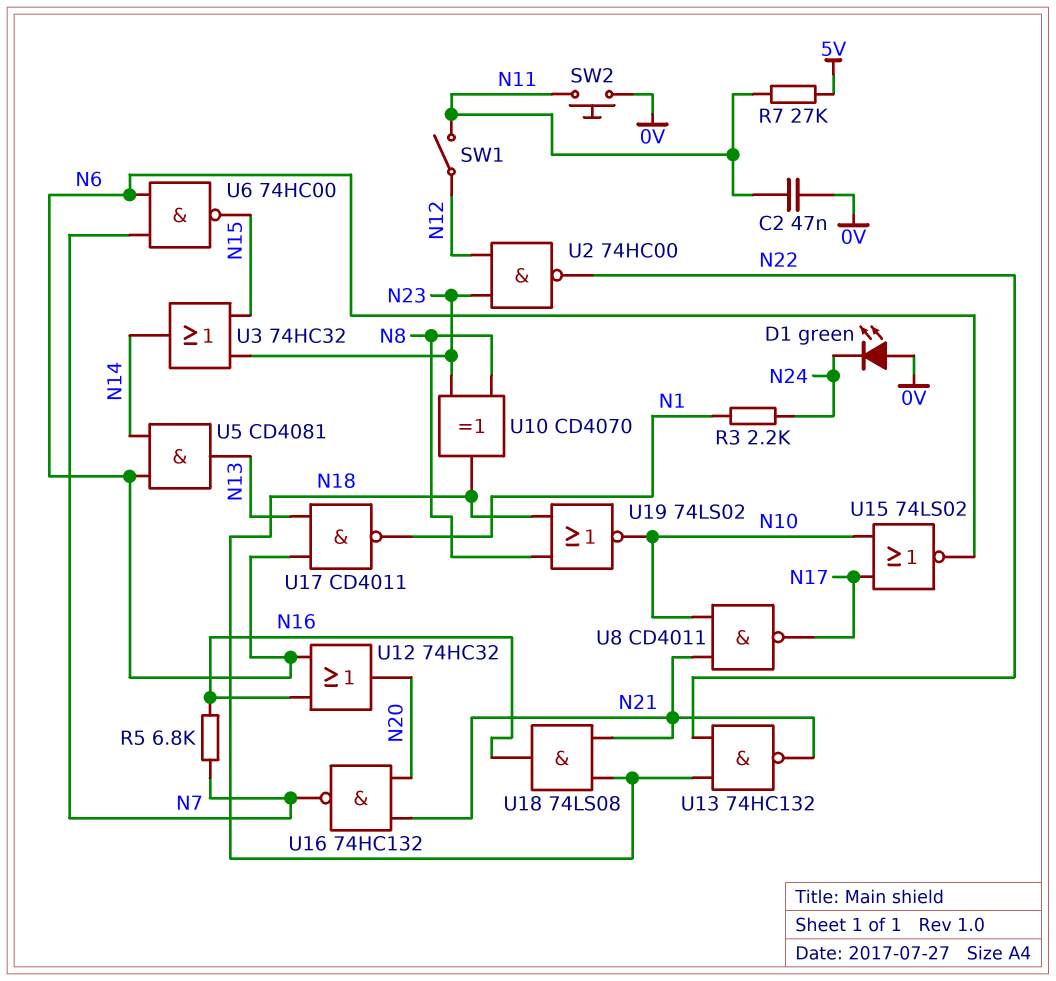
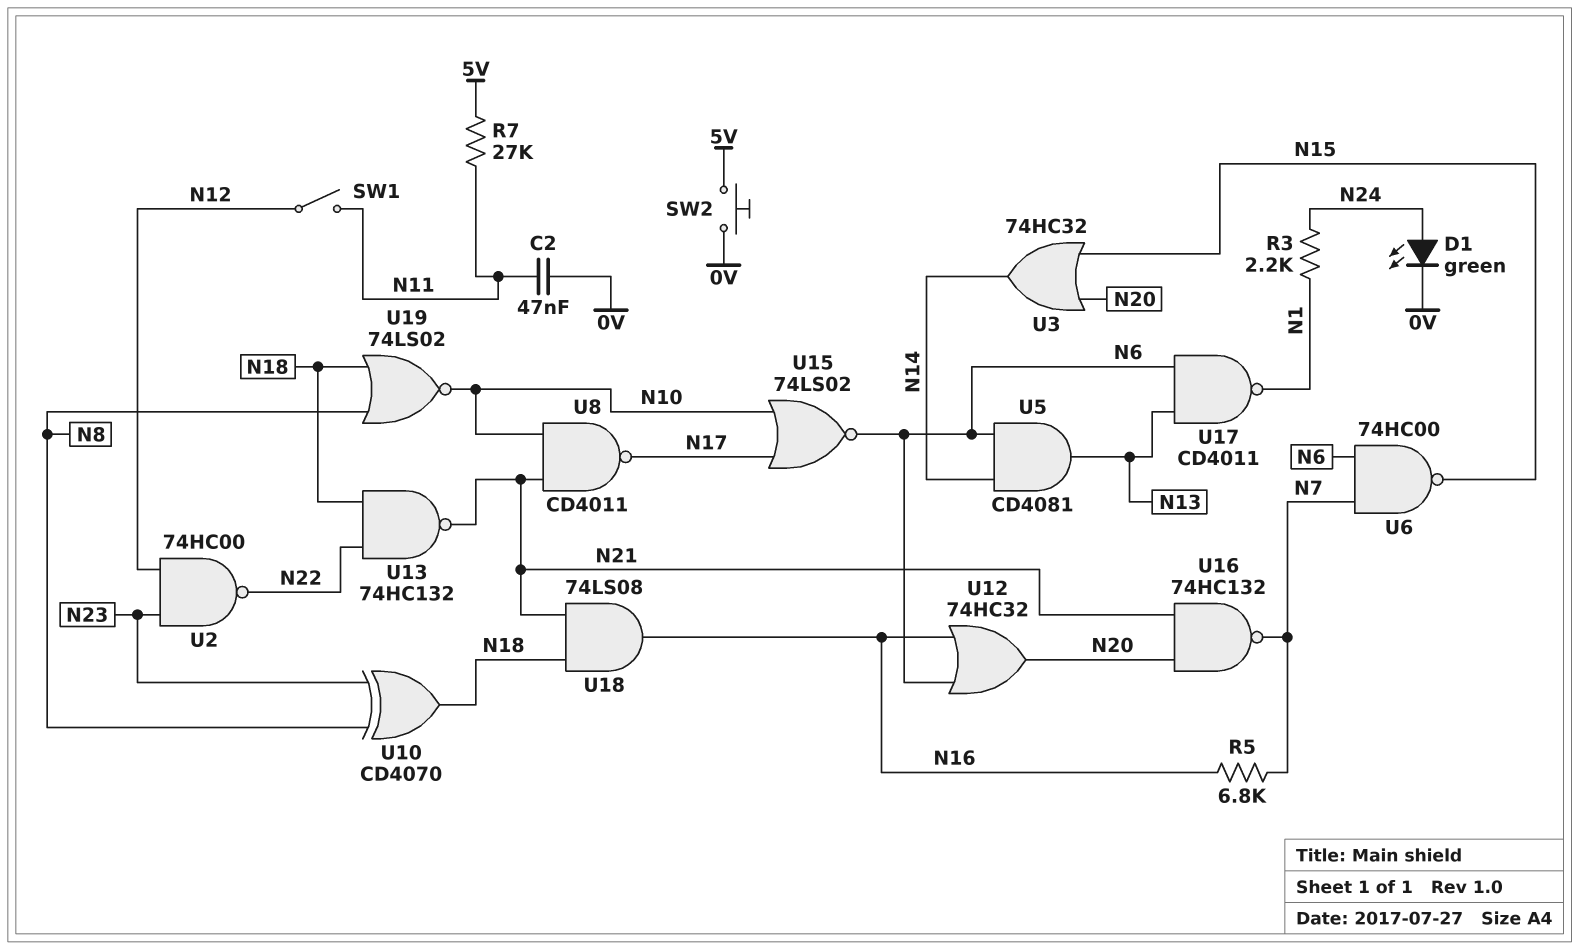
D1: LED green (A 0V, K N24) -> LED green (A N24, K 0V)
SW2: button (0V, N11) -> button (0V, 5V)
U3: OR 74HC32 (in N15, in N23, out N14) -> OR 74HC32 (in N15, in N20, out N14)

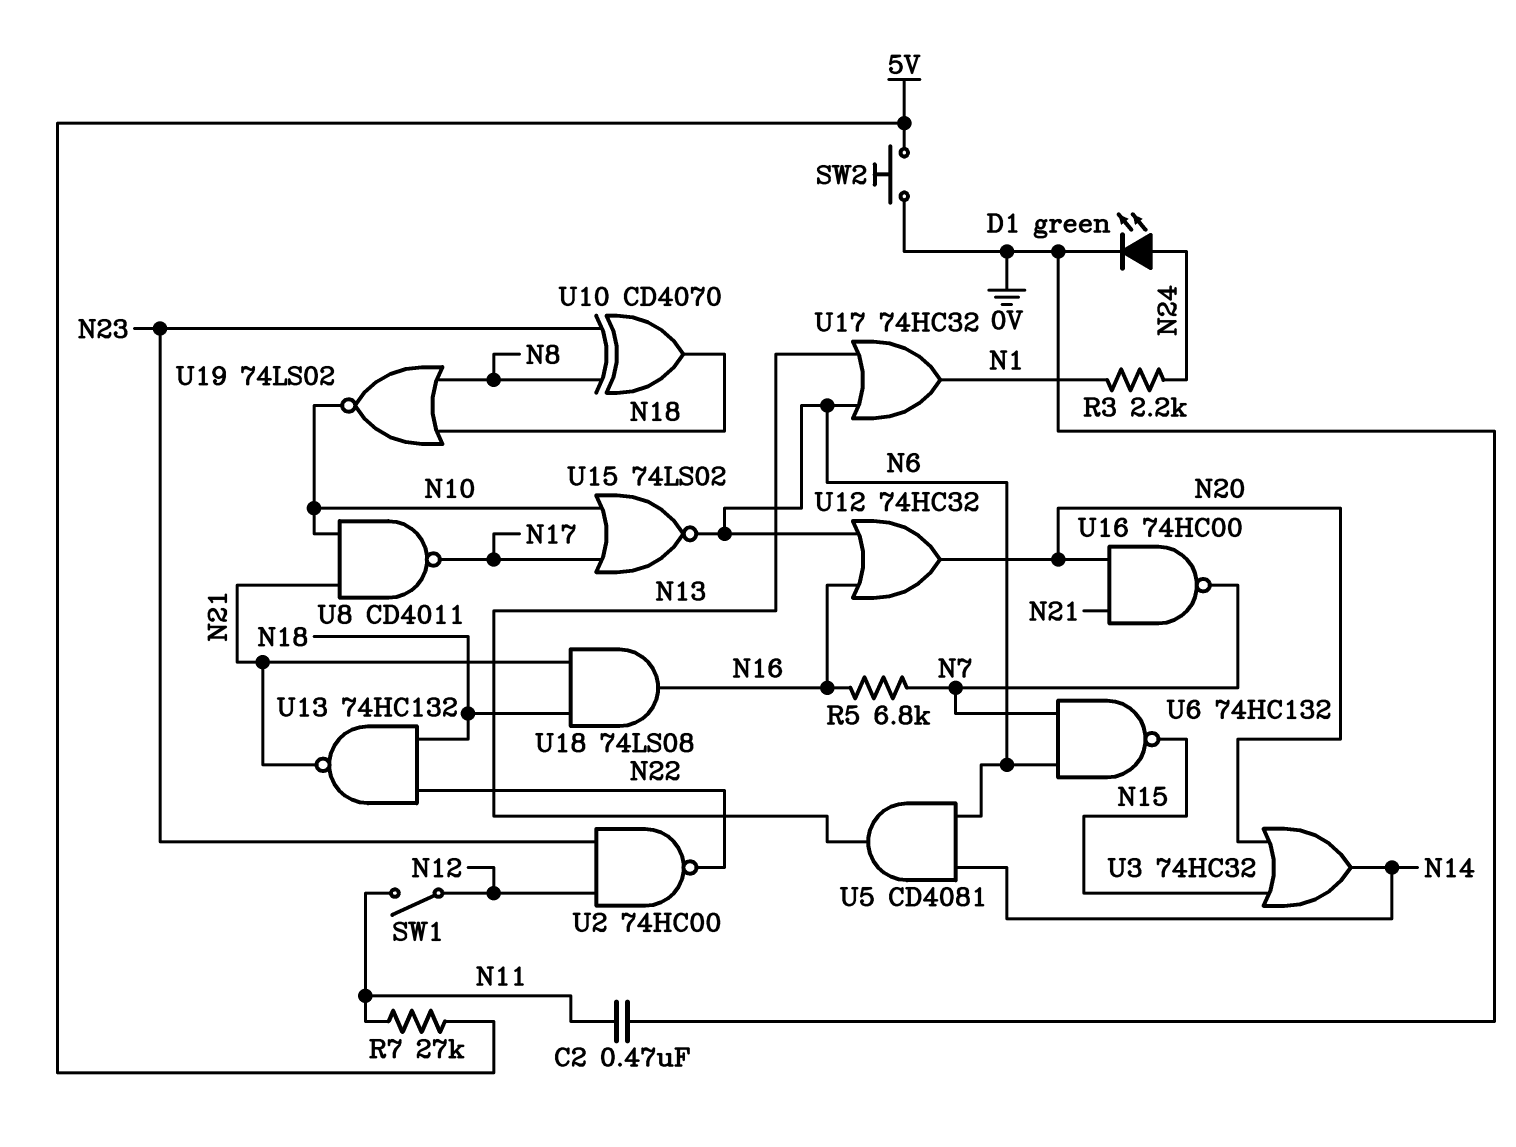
C2: 47nF (0V, N11) -> 470nF (0V, N11)
U6: NAND 74HC00 (in N6, in N7, out N15) -> NAND 74HC132 (in N6, in N7, out N15)
U16: NAND 74HC132 (in N20, in N21, out N7) -> NAND 74HC00 (in N20, in N21, out N7)
U17: NAND CD4011 (in N6, in N13, out N1) -> OR 74HC32 (in N6, in N13, out N1)

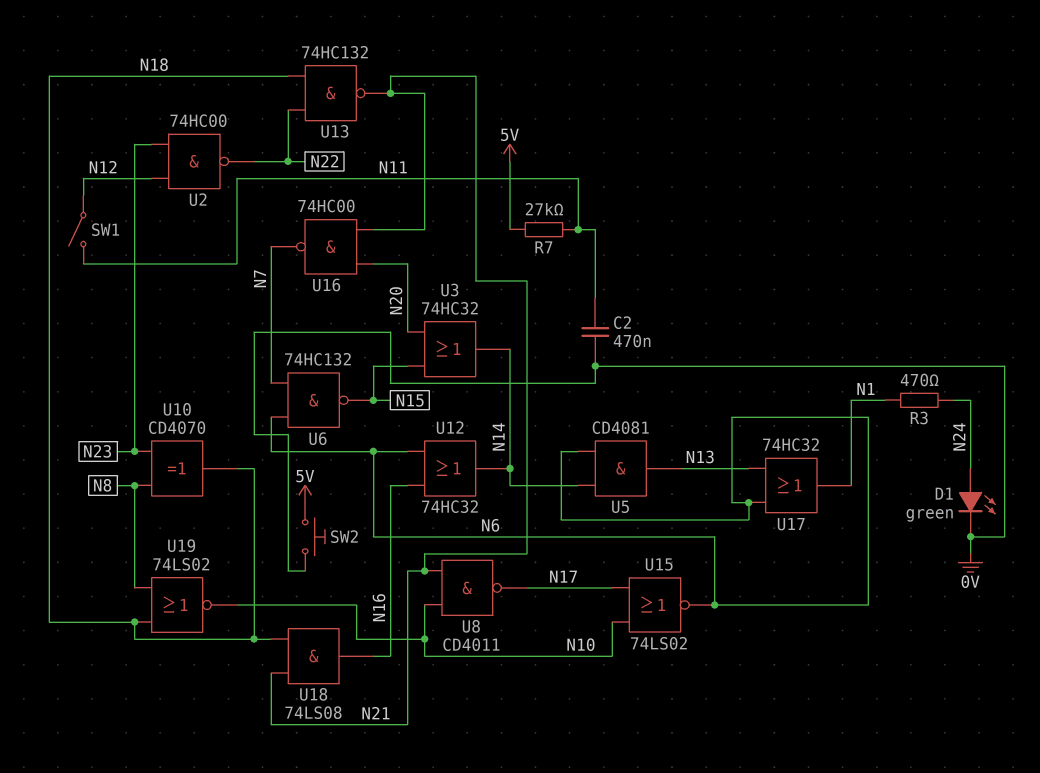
R3: 2.2k (N1, N24) -> 470 (N1, N24)
R5: 6.8k (N7, N16) -> none
U12: OR 74HC32 (in N6, in N16, out N20) -> OR 74HC32 (in N6, in N16, out N14)

